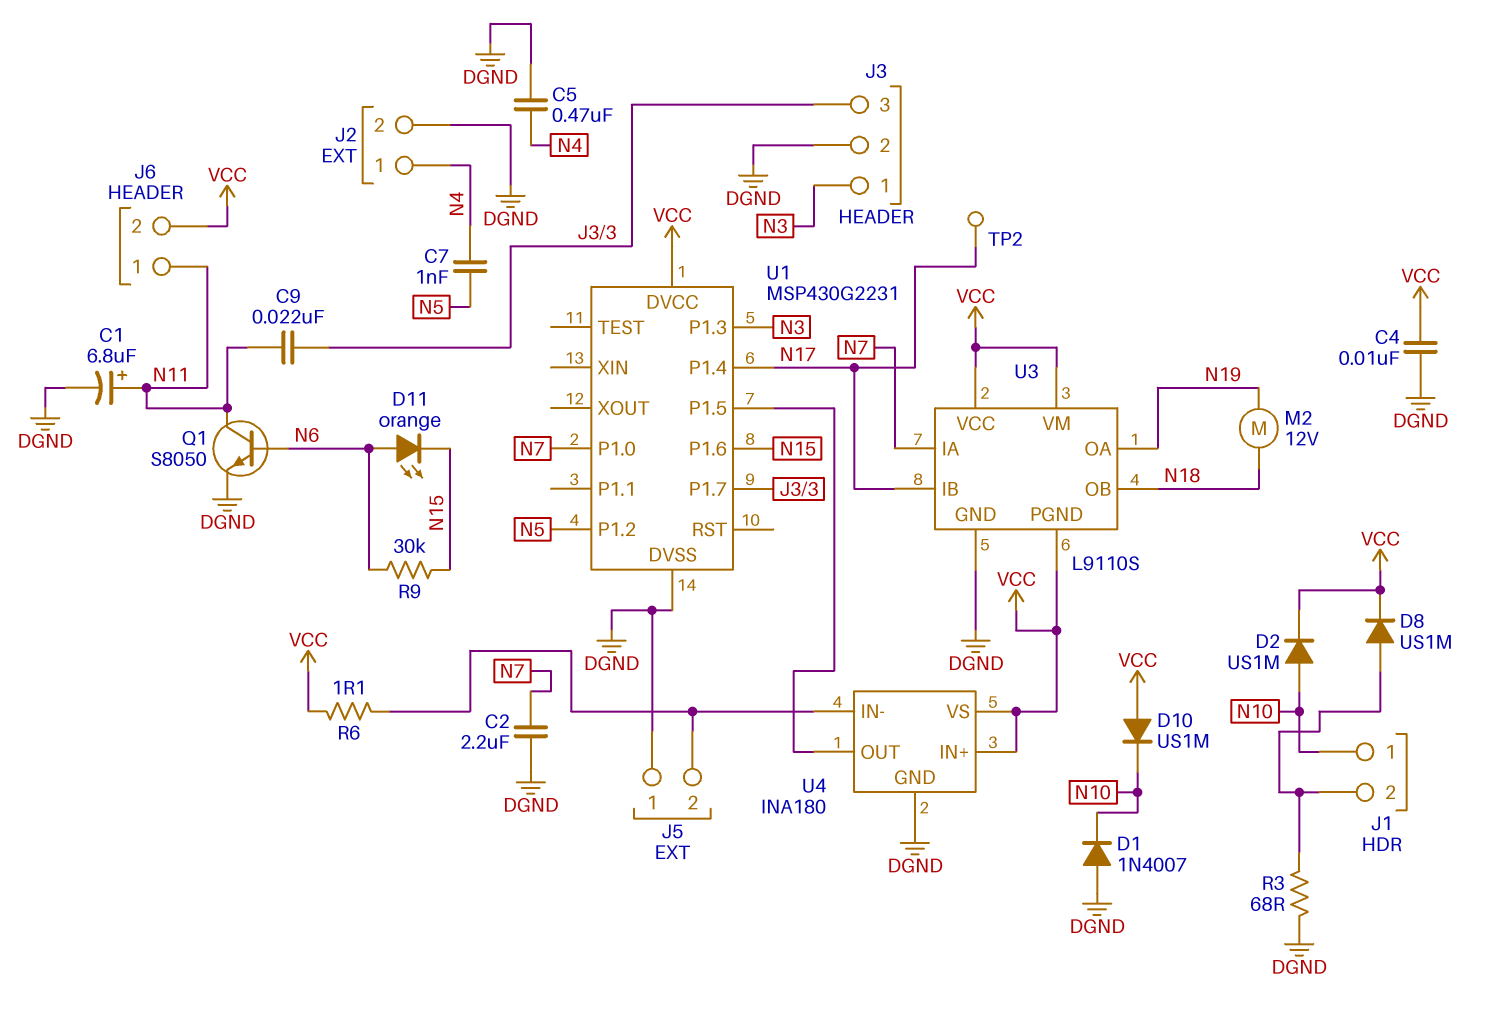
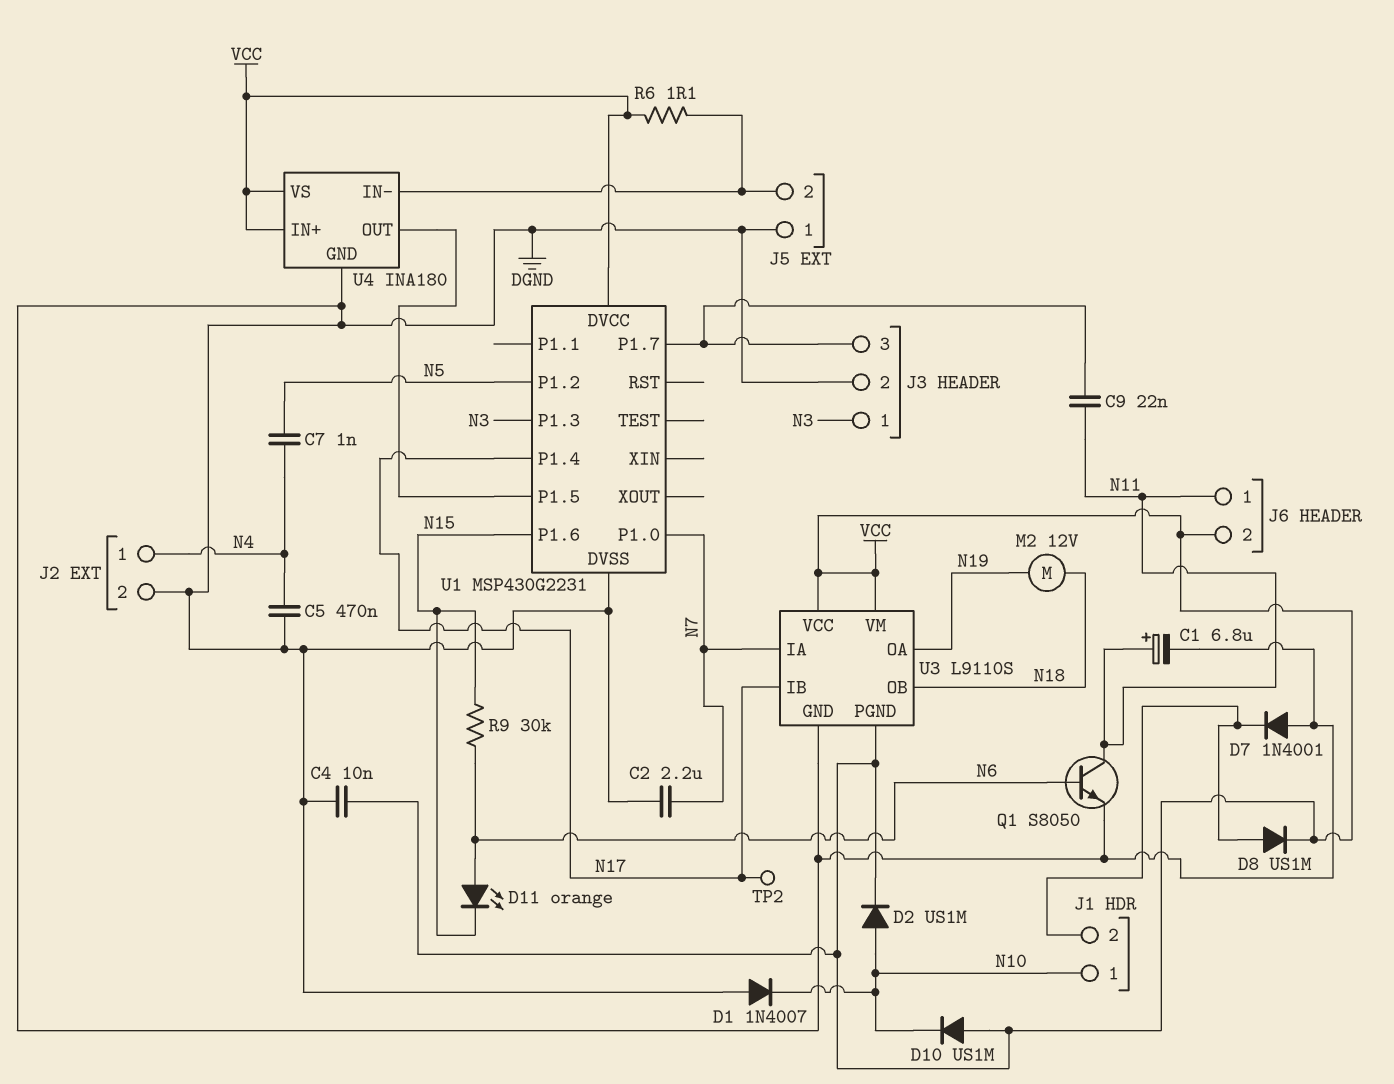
D7: none -> diode 1N4001 (A DGND, K J1/2)
R3: 68 (DGND, J1/2) -> none

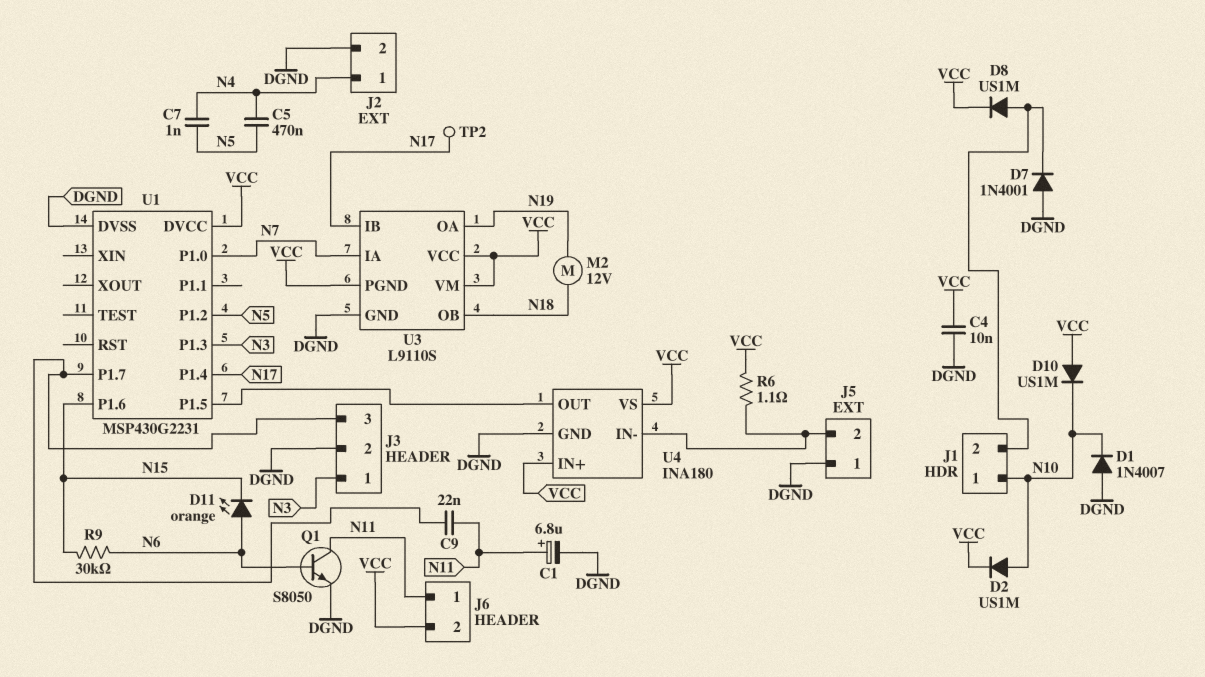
C2: 2.2uF (DGND, N7) -> none
C5: 470nF (DGND, N4) -> 470nF (N4, N5)

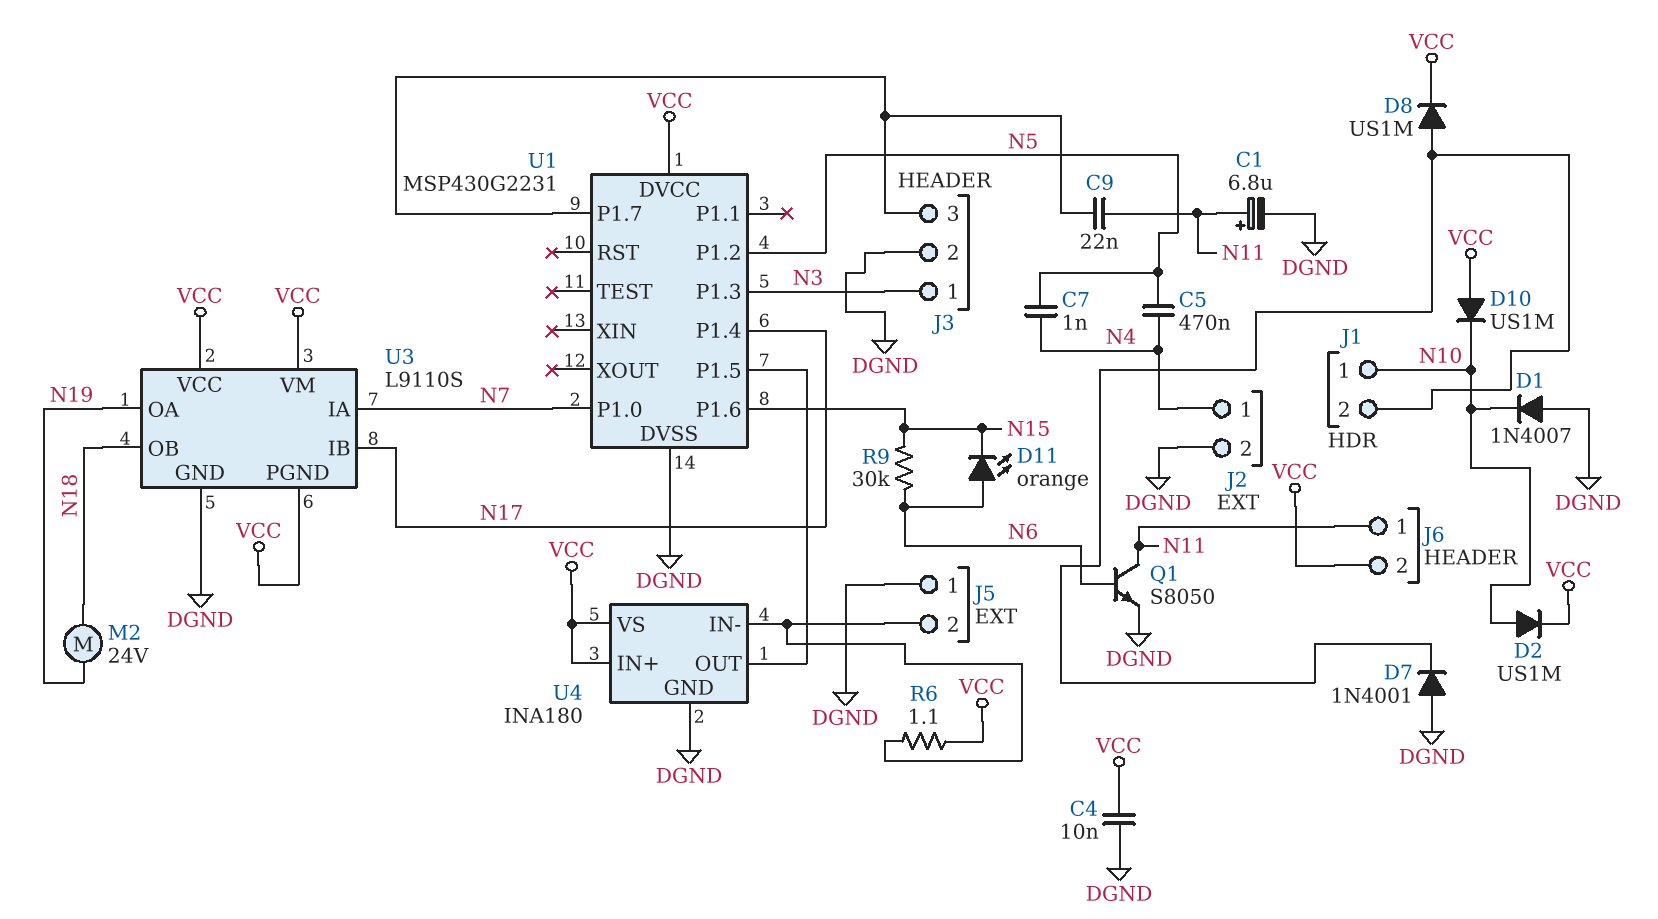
M2: motor 12V (N18, N19) -> motor 24V (N18, N19)
TP2: test point (N17) -> none

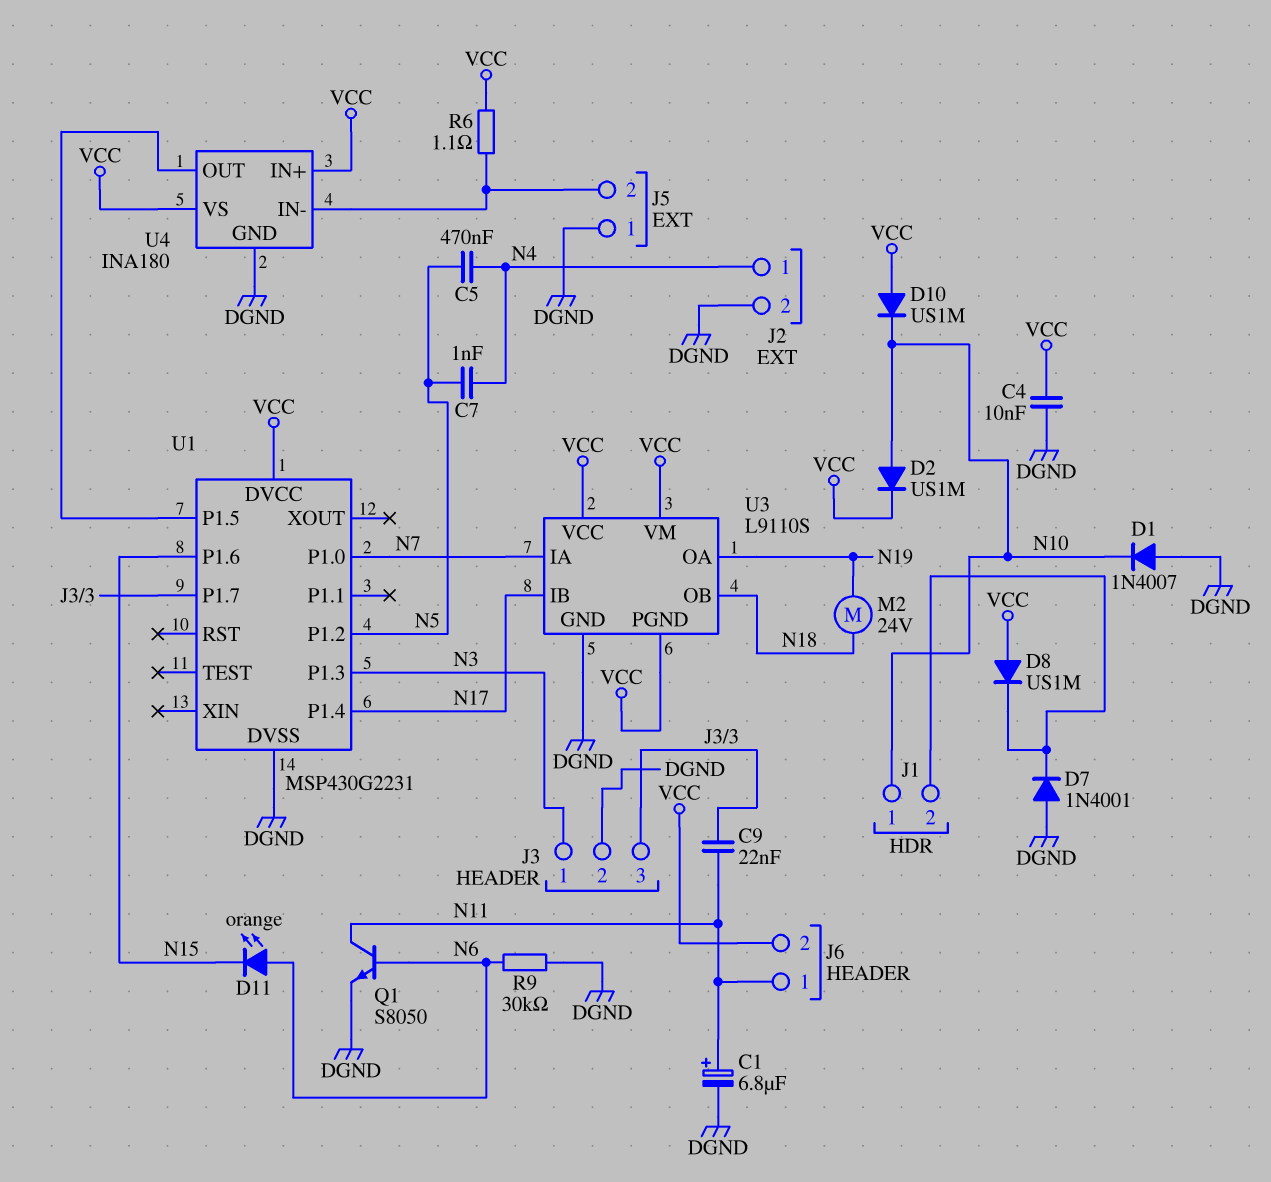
D8: diode US1M (A J1/2, K VCC) -> diode US1M (A VCC, K J1/2)
R9: 30k (N6, N15) -> 30k (DGND, N6)

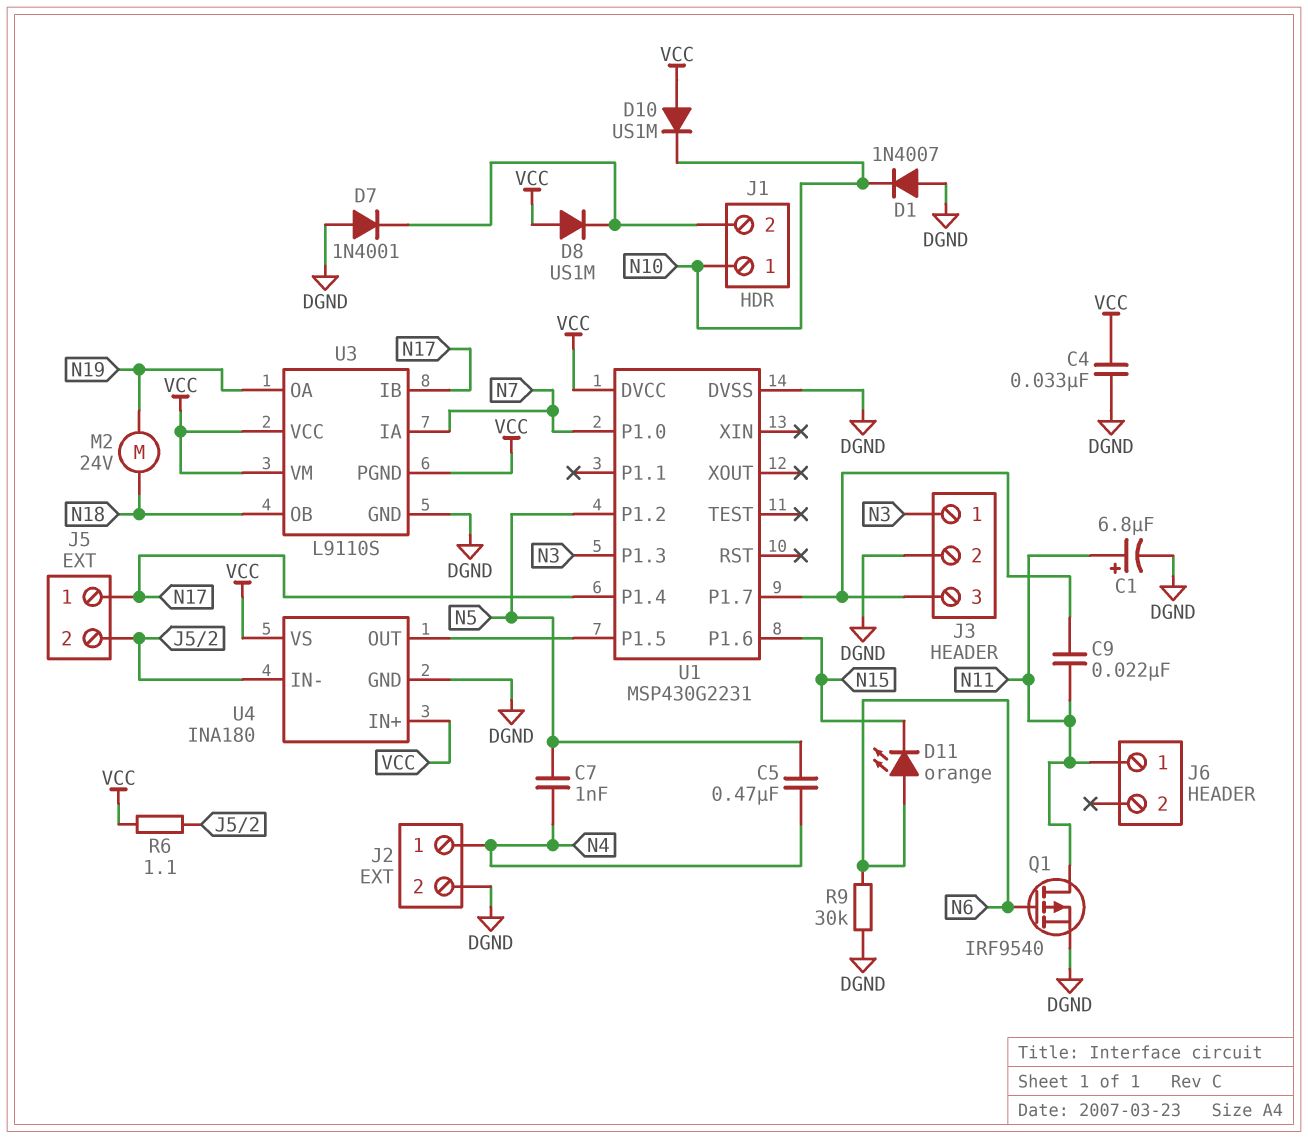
C4: 10nF (DGND, VCC) -> 33nF (DGND, VCC)
D2: diode US1M (A N10, K VCC) -> none
J5 pin 1: DGND -> N17
J6 pin 2: VCC -> none
Q1: NPN S8050 (B N6, C N11, E DGND) -> PMOS IRF9540 (G N6, D N11, S DGND)

